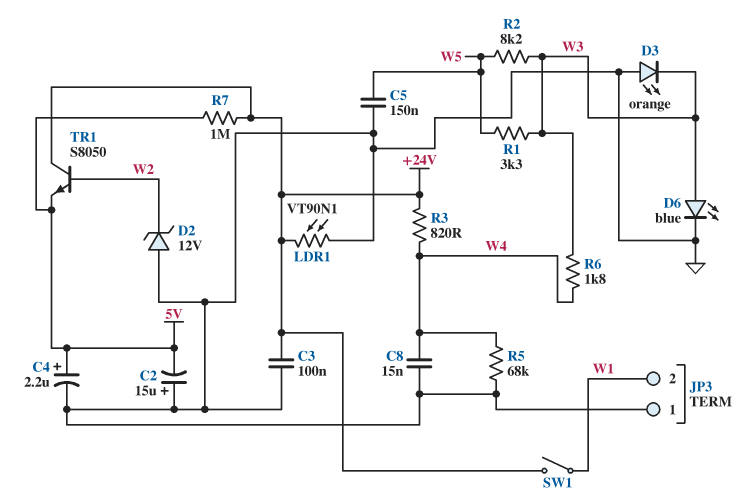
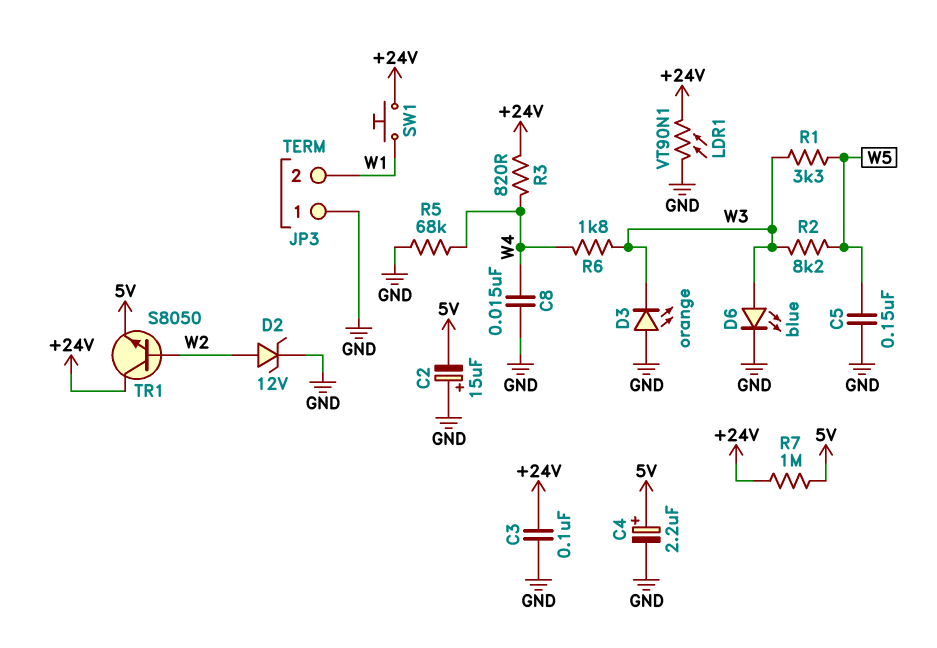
D2: zener 12V (A GND, K W2) -> zener 12V (A W2, K GND)
SW1: switch (+24V, W1) -> button (+24V, W1)

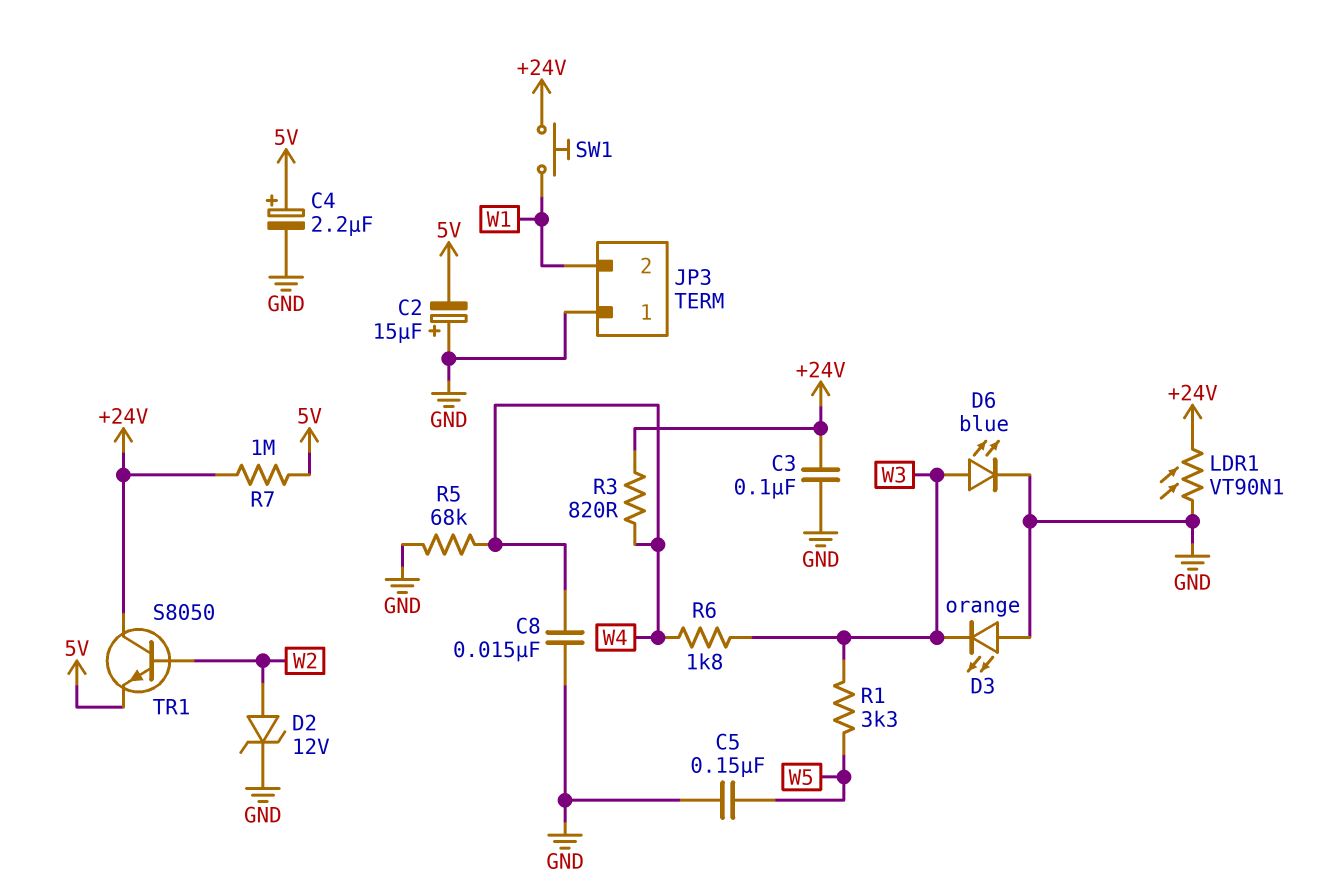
R2: 8.2k (W3, W5) -> none

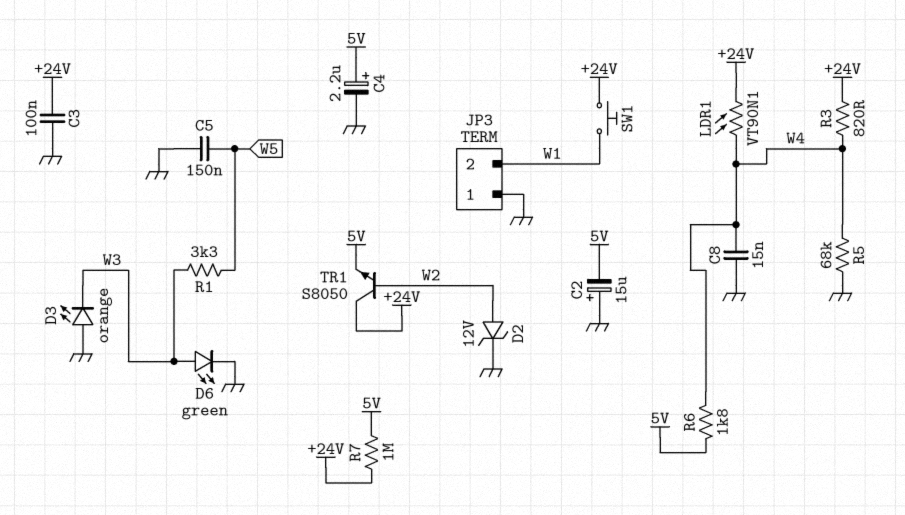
D6: LED blue (A W3, K GND) -> LED green (A W3, K GND)
LDR1: VT90N1 (+24V, GND) -> VT90N1 (+24V, W4)
R6: 1.8k (W3, W4) -> 1.8k (5V, W4)

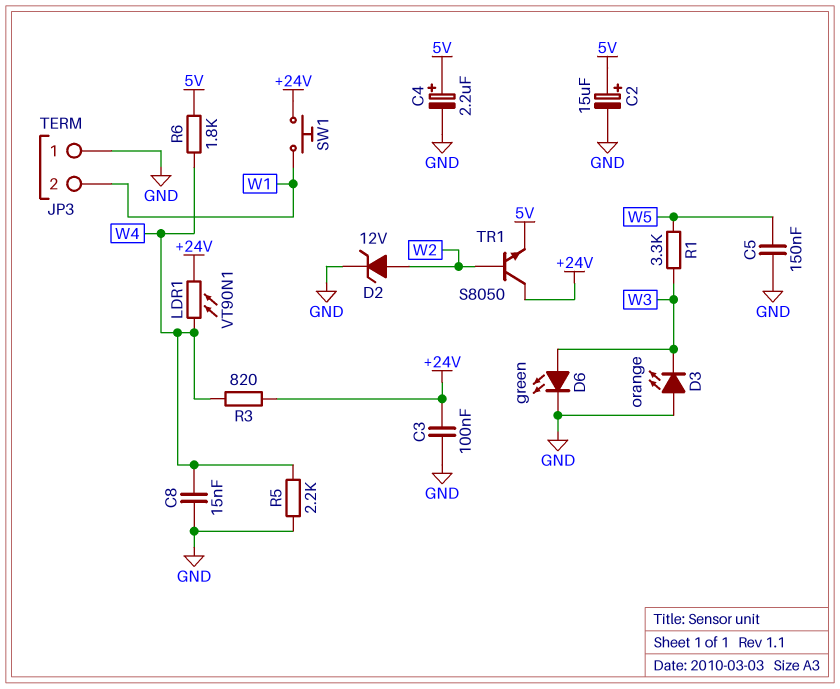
C2: 15uF (plus GND, minus 5V) -> 15uF (plus 5V, minus GND)
R5: 68k (GND, W4) -> 2.2k (GND, W4)
R7: 1M (+24V, 5V) -> none

